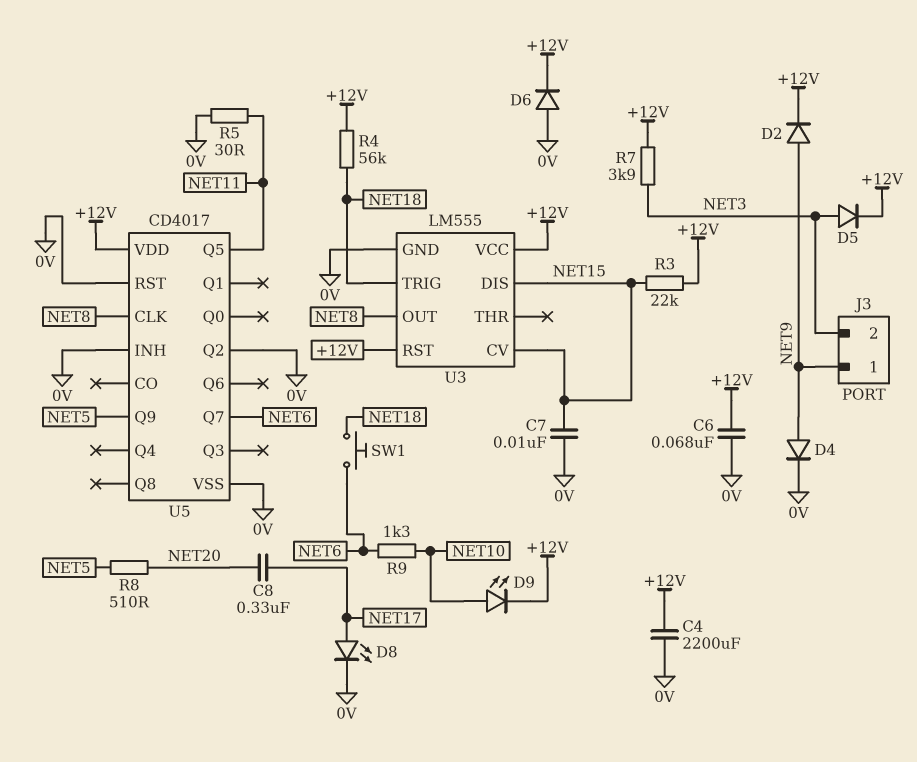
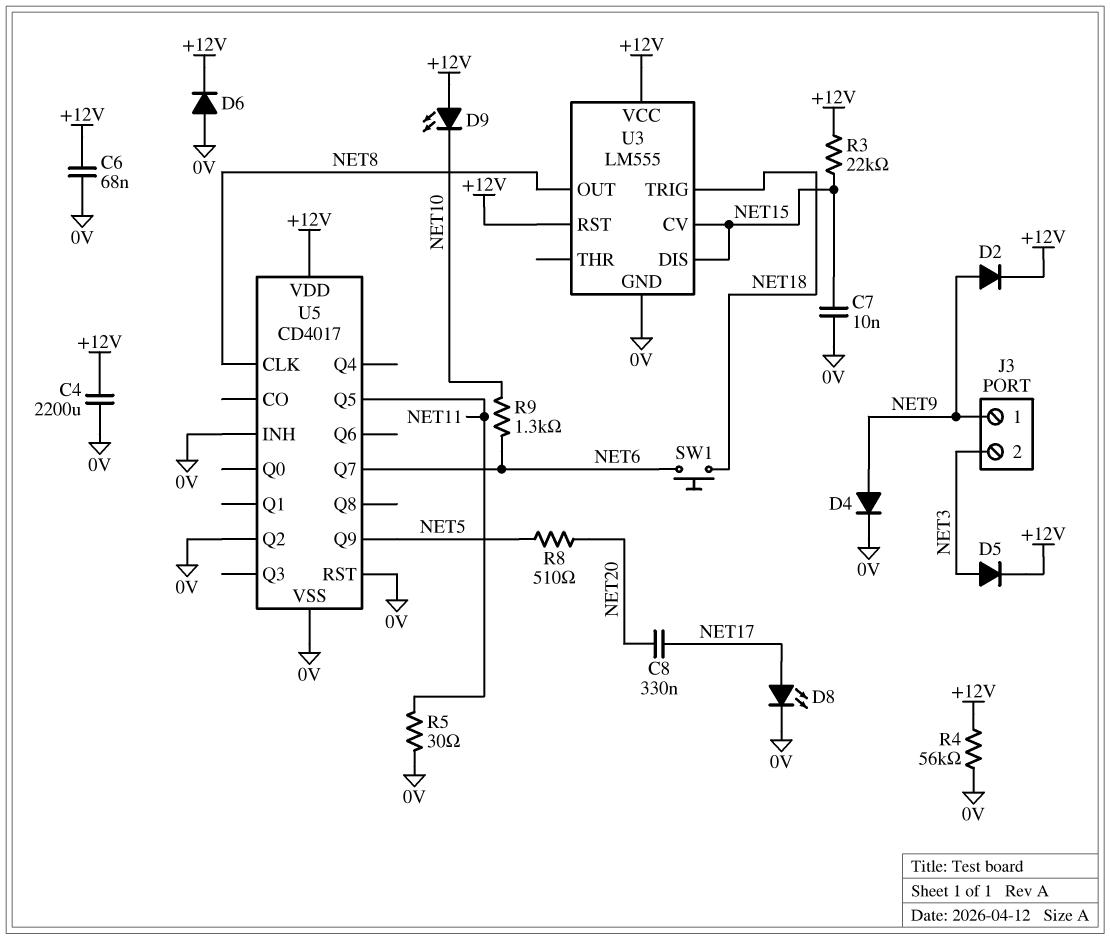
D9: LED (A NET10, K +12V) -> LED (A +12V, K NET10)
R4: 56k (+12V, NET18) -> 56k (+12V, 0V)
R7: 3.9k (+12V, NET3) -> none

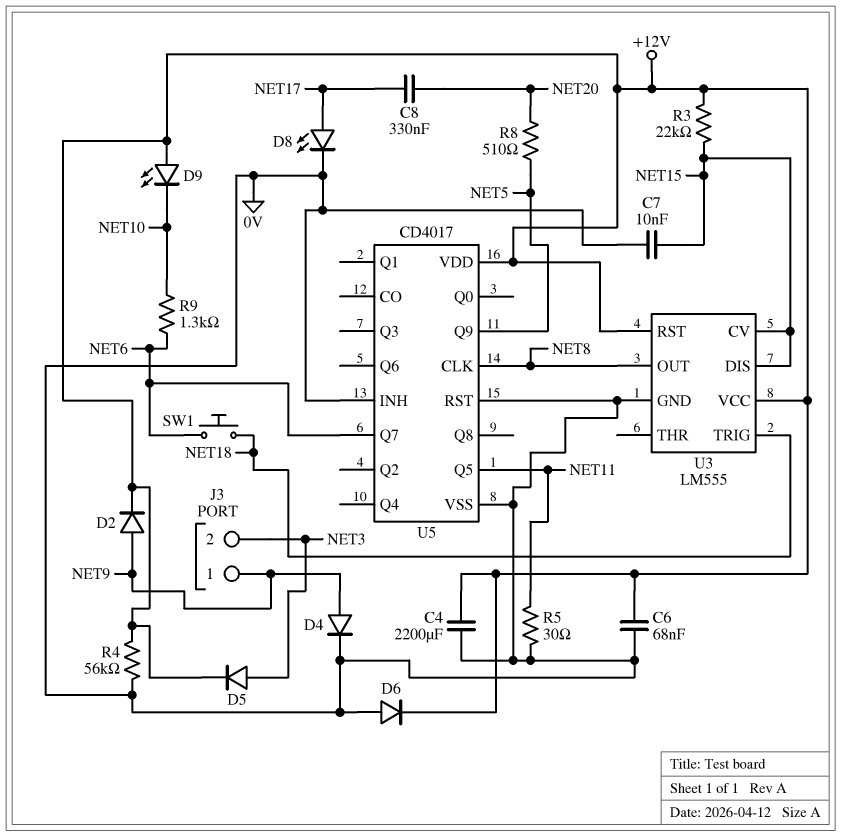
U5 pin Q2: 0V -> none

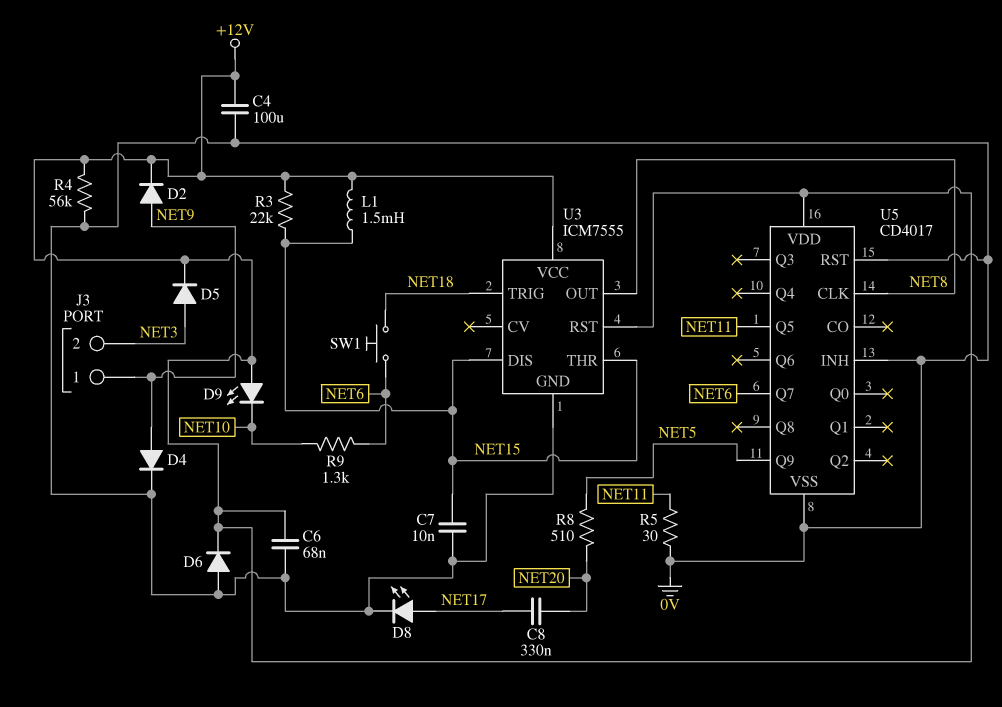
C4: 2200uF (+12V, 0V) -> 100uF (+12V, 0V)
L1: none -> 1.5mH (+12V, NET15)
U3: LM555 -> ICM7555
U3 pin CV: NET15 -> none
U3 pin THR: none -> NET15

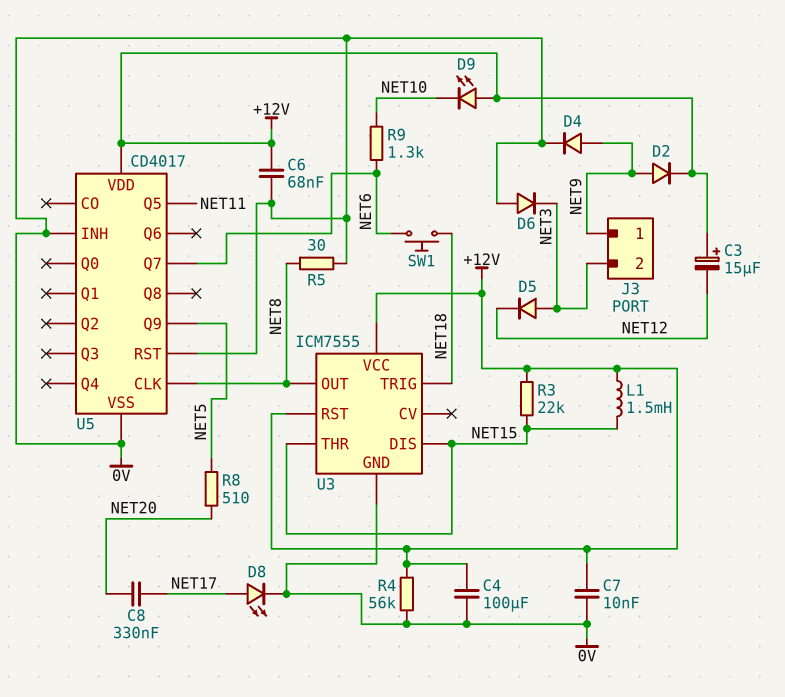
C3: none -> 15uF (plus +12V, minus NET12)
C7: 10nF (0V, NET15) -> 10nF (+12V, 0V)
D5: diode (A NET3, K +12V) -> diode (A NET3, K NET12)
D6: diode (A 0V, K +12V) -> diode (A 0V, K NET3)
R5: 30 (0V, NET11) -> 30 (0V, NET8)

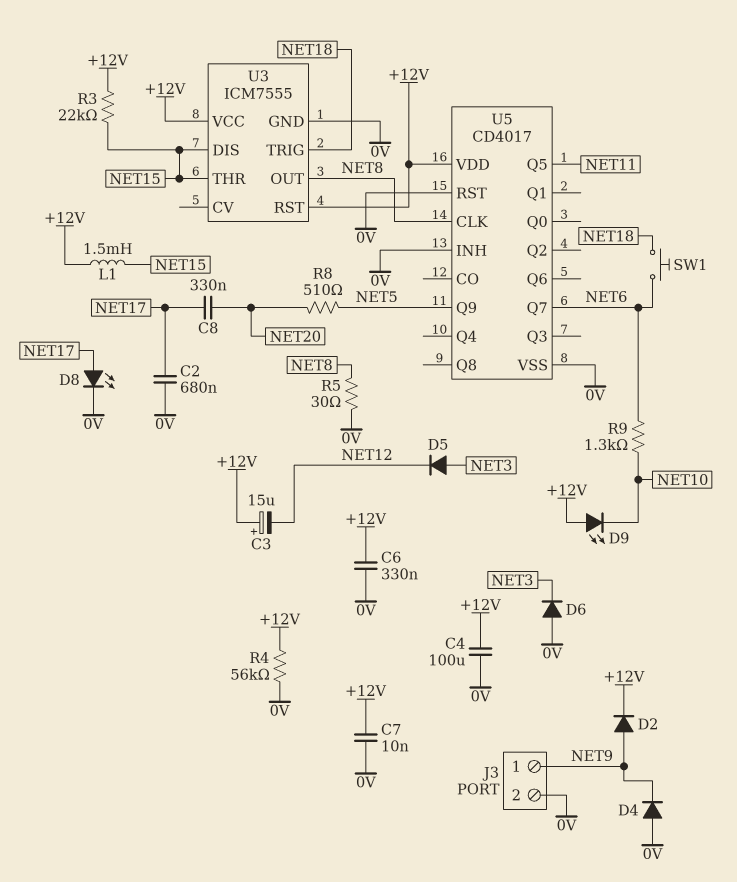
C2: none -> 680nF (0V, NET17)
C6: 68nF (+12V, 0V) -> 330nF (+12V, 0V)
D4: diode (A NET9, K 0V) -> diode (A 0V, K NET9)
J3 pin 2: NET3 -> 0V

